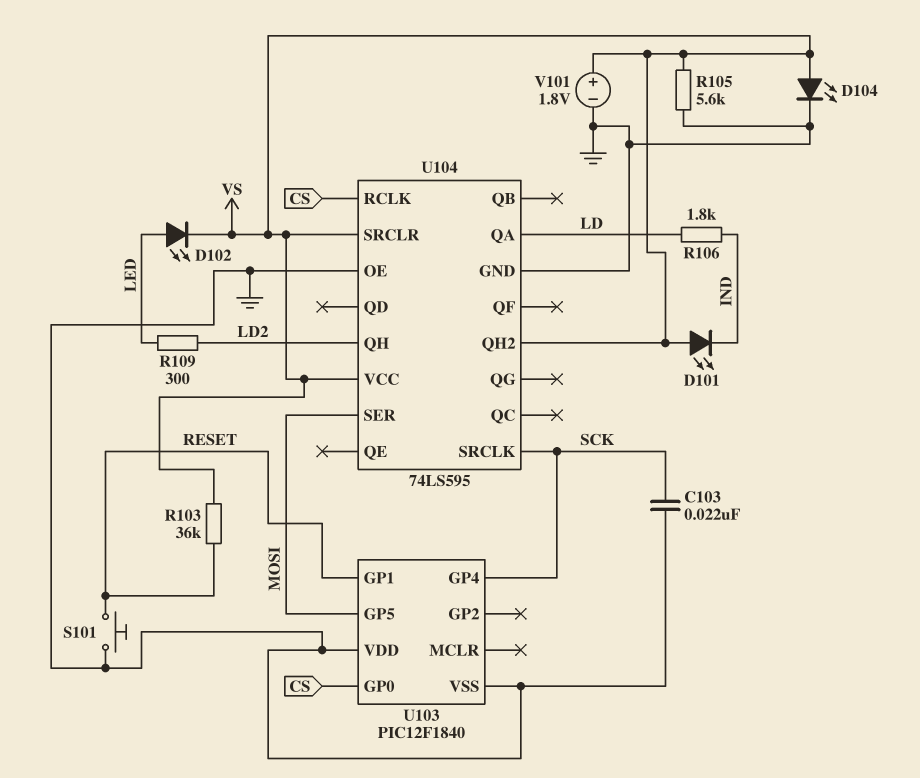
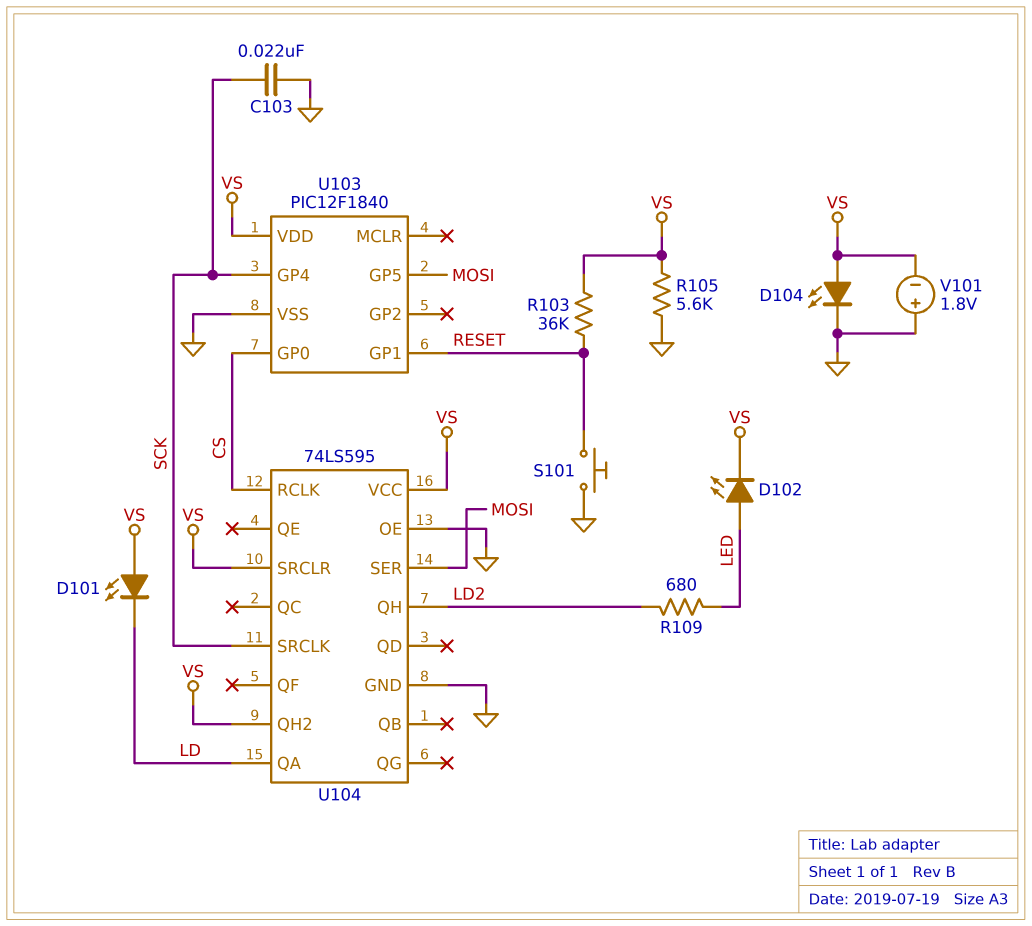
D101: LED (A VS, K IND) -> LED (A VS, K LD)
R106: 1.8k (IND, LD) -> none
R109: 300 (LD2, LED) -> 680 (LD2, LED)
U103 pin VDD: GND -> VS
V101: 1.8V (plus VS, minus GND) -> 1.8V (plus GND, minus VS)

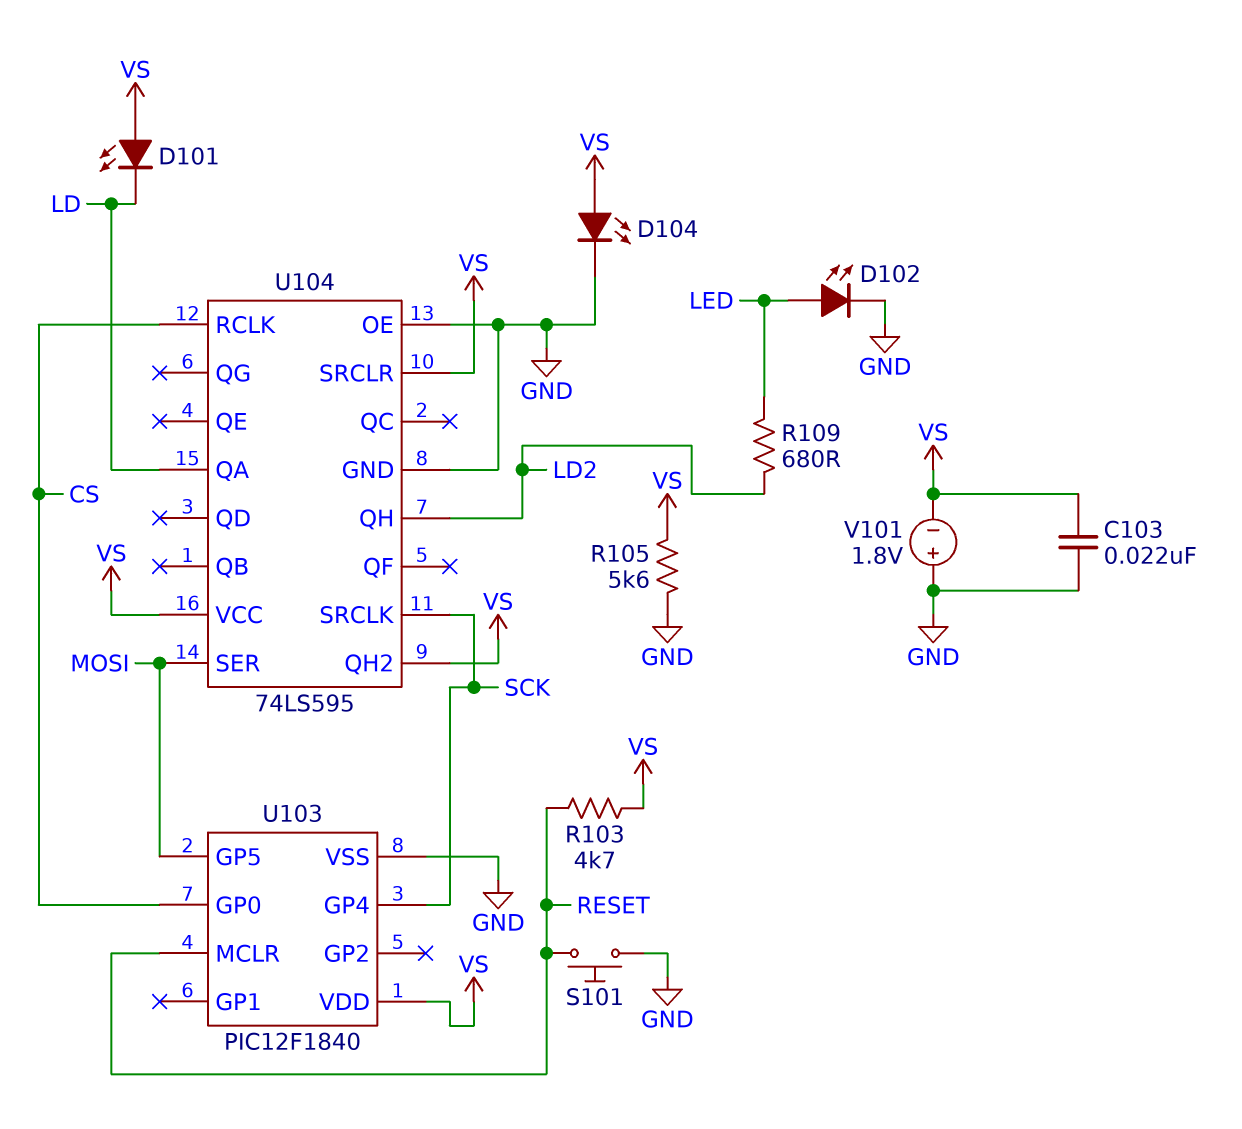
C103: 22nF (GND, SCK) -> 22nF (GND, VS)
D102: LED (A LED, K VS) -> LED (A LED, K GND)
R103: 36k (RESET, VS) -> 4.7k (RESET, VS)
U103 pin GP1: RESET -> none
U103 pin MCLR: none -> RESET

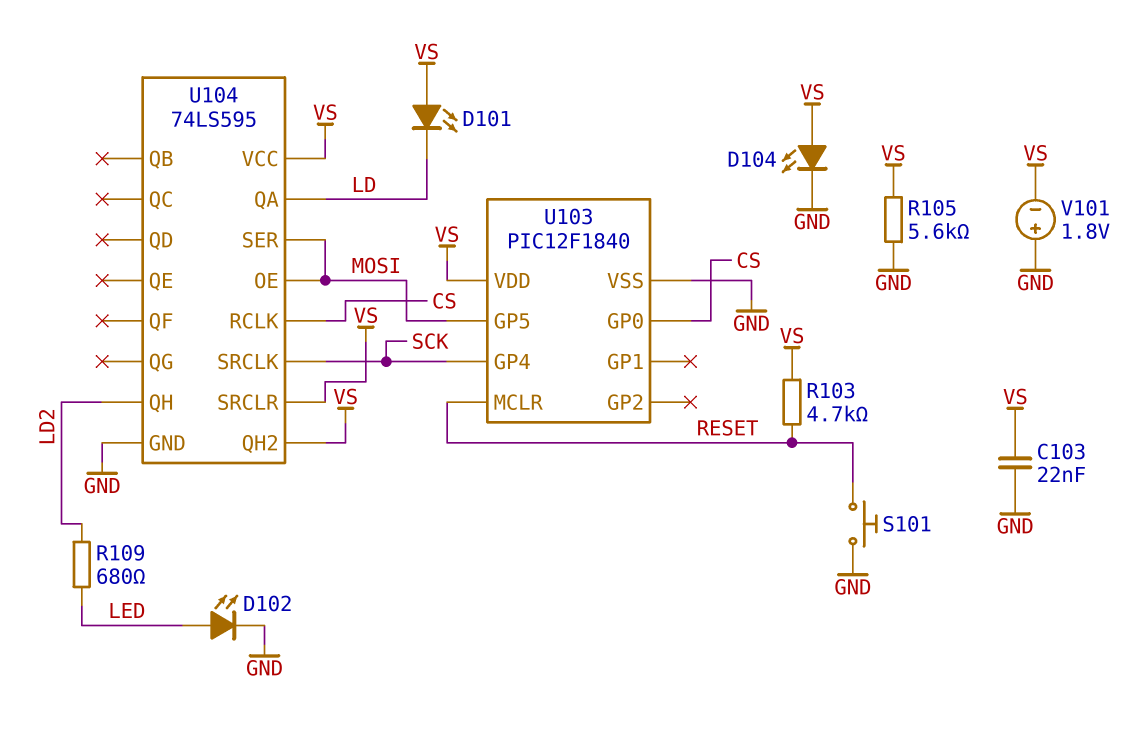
U104 pin OE: GND -> MOSI

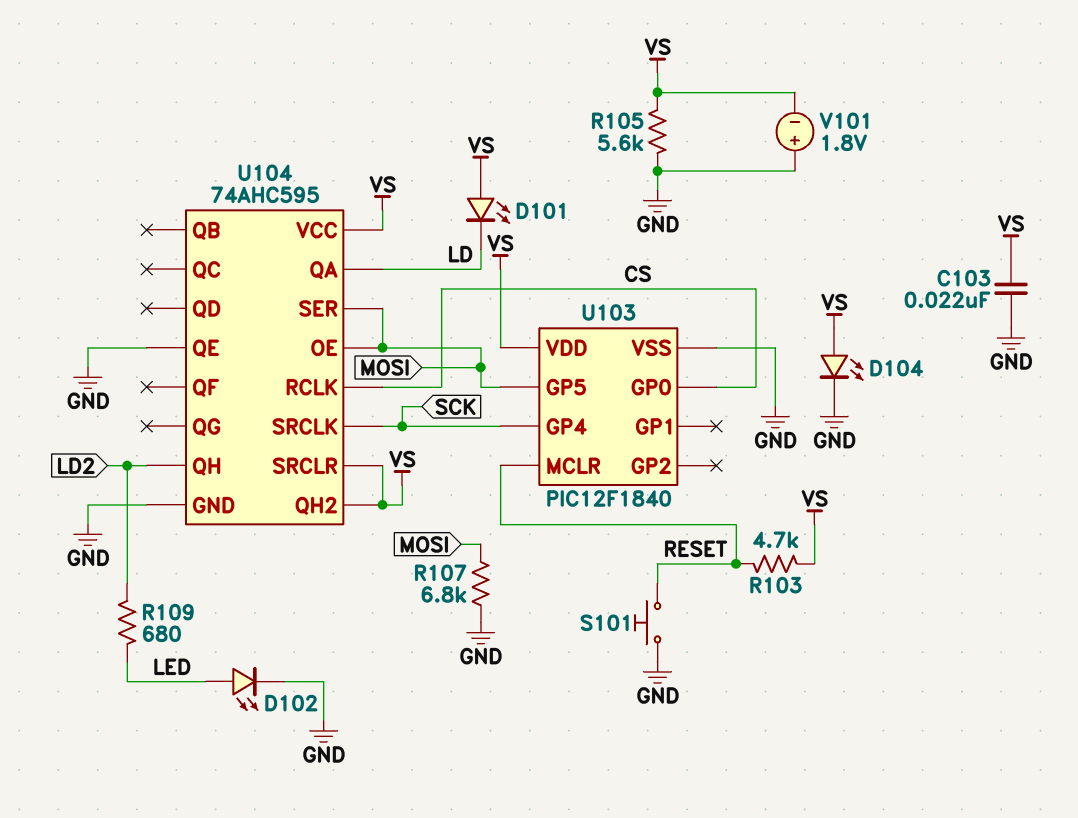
R107: none -> 6.8k (GND, MOSI)
U104: 74LS595 -> 74AHC595
U104 pin QE: none -> GND

